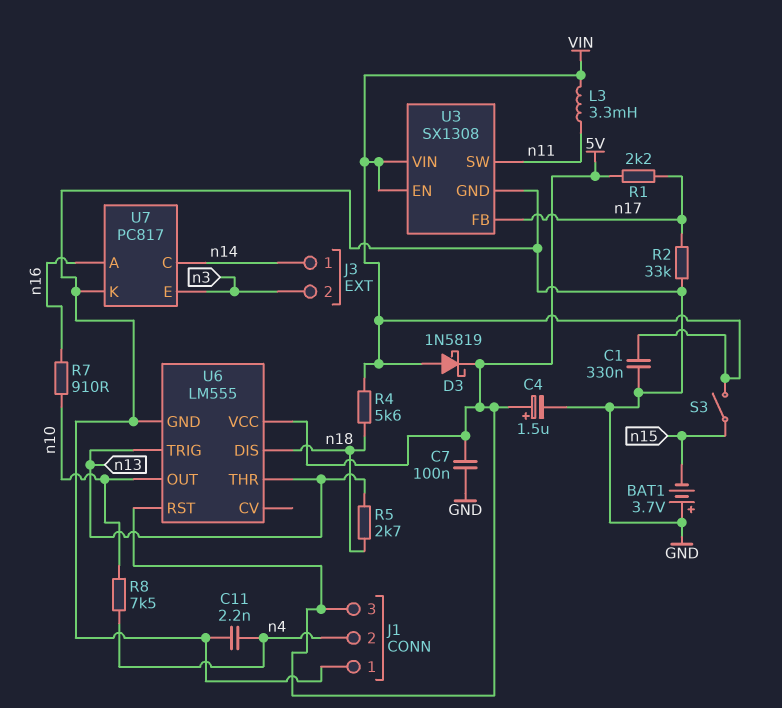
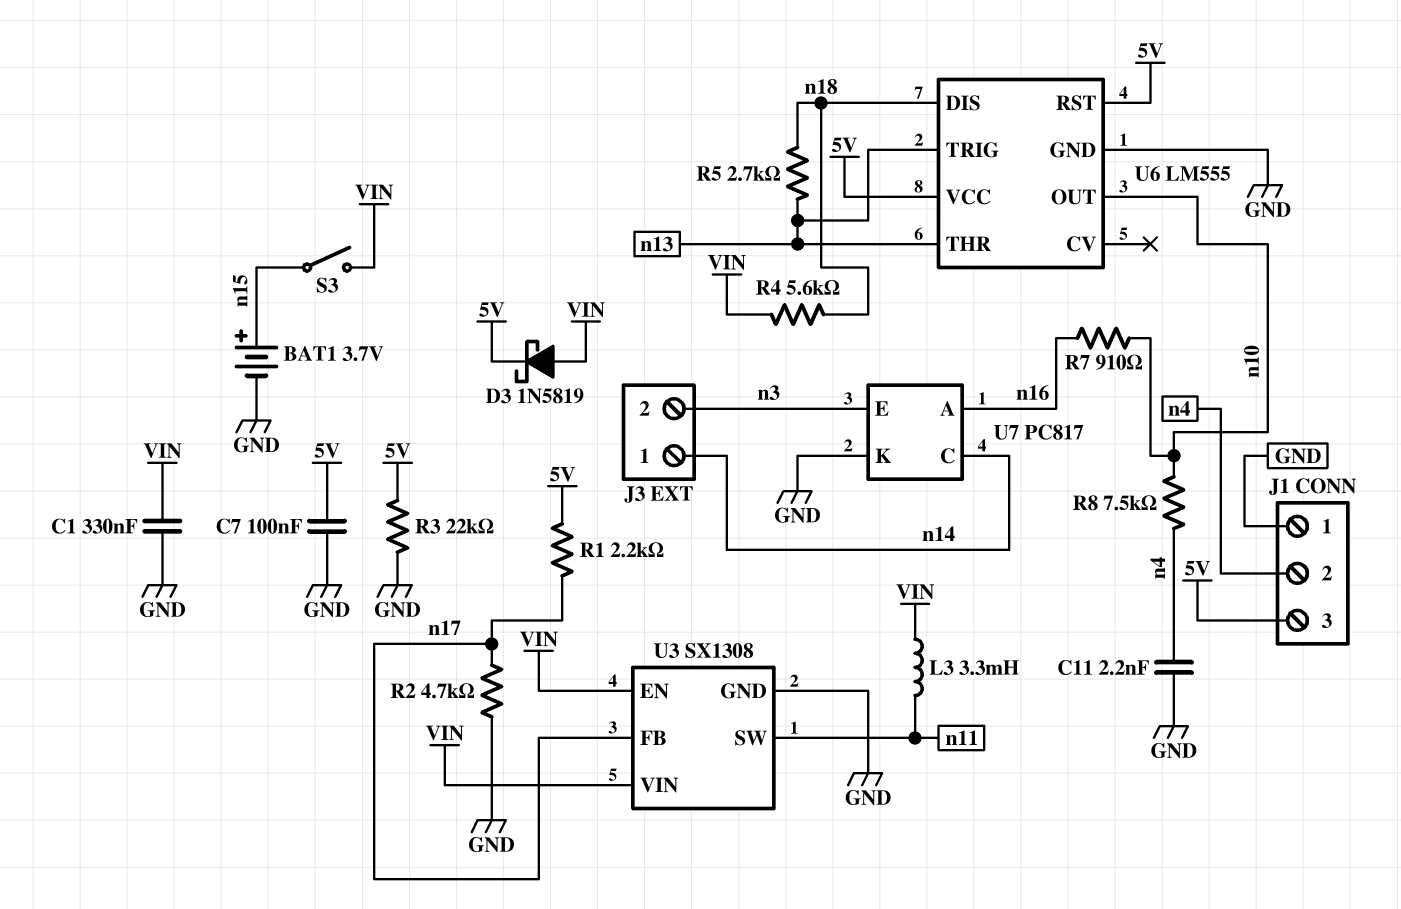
BAT1: 3.7V (plus GND, minus n15) -> 3.7V (plus n15, minus GND)
C4: 1.5uF (plus 5V, minus GND) -> none
R2: 33k (GND, n17) -> 4.7k (GND, n17)
R3: none -> 22k (5V, GND)

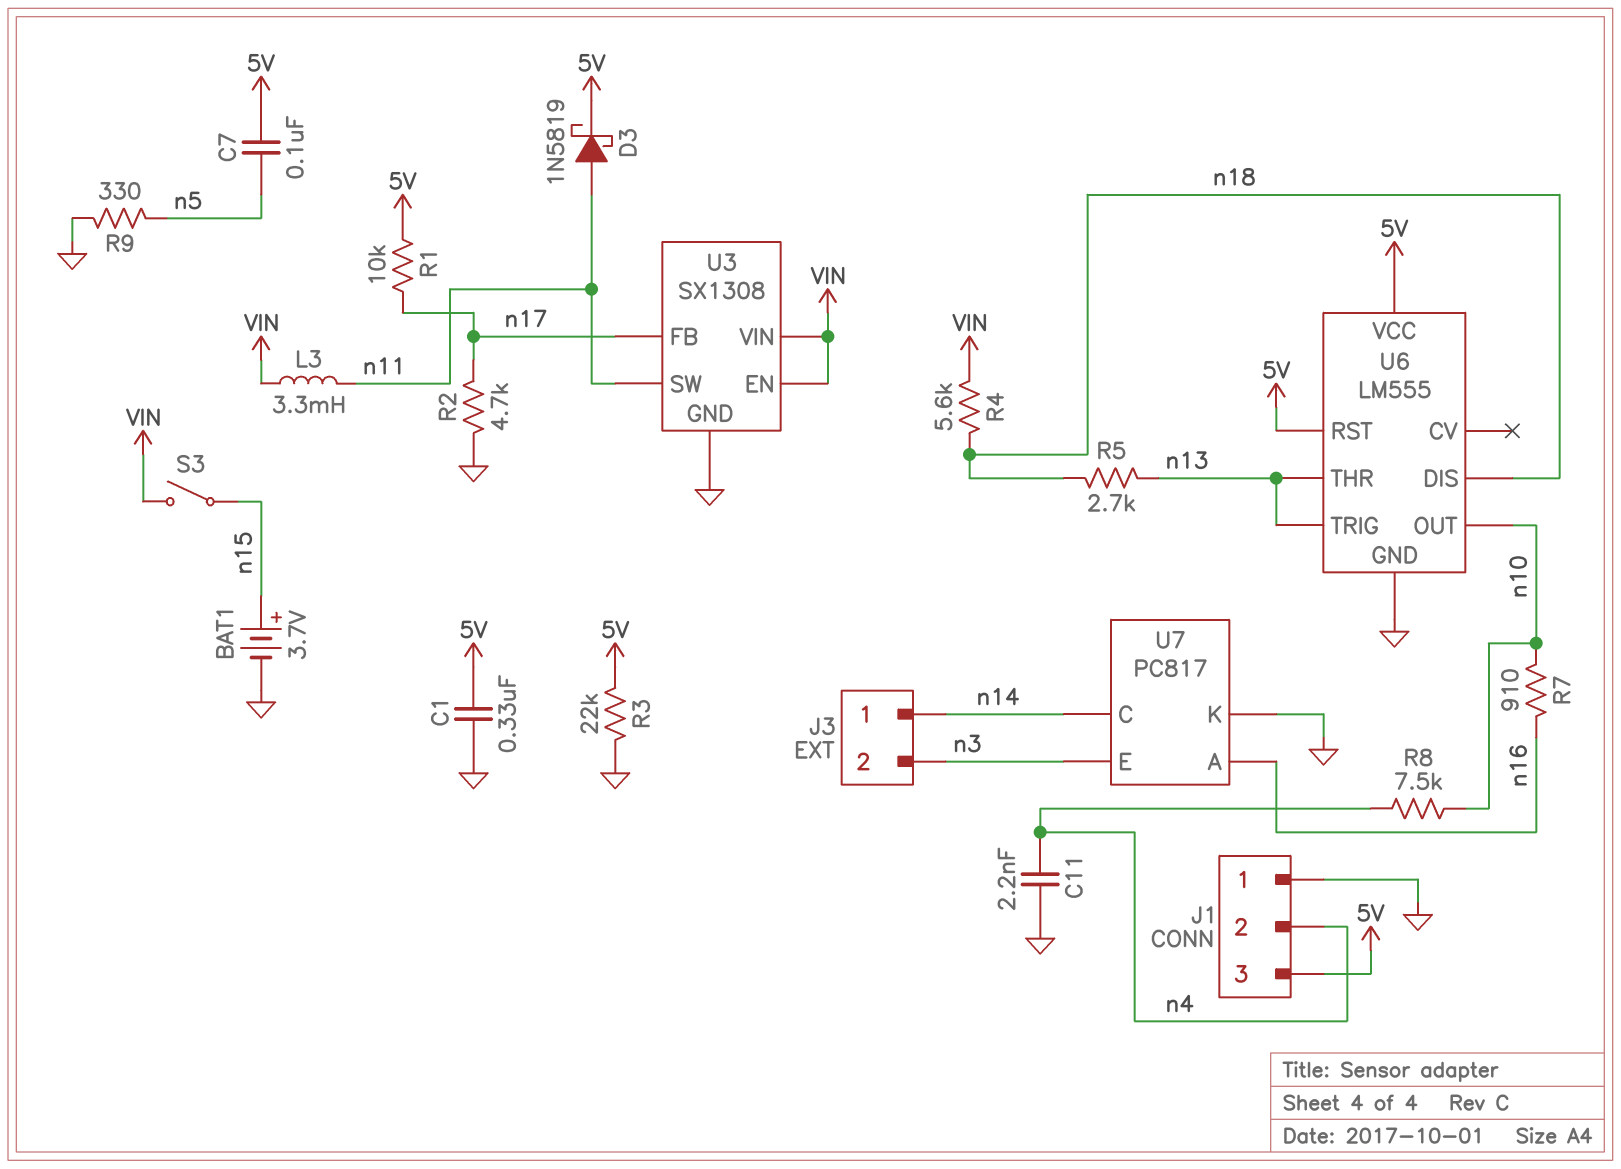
C1: 330nF (GND, VIN) -> 330nF (5V, GND)
C7: 100nF (5V, GND) -> 100nF (5V, n5)
D3: schottky 1N5819 (A VIN, K 5V) -> schottky 1N5819 (A n11, K 5V)
R1: 2.2k (5V, n17) -> 10k (5V, n17)
R9: none -> 330 (GND, n5)

